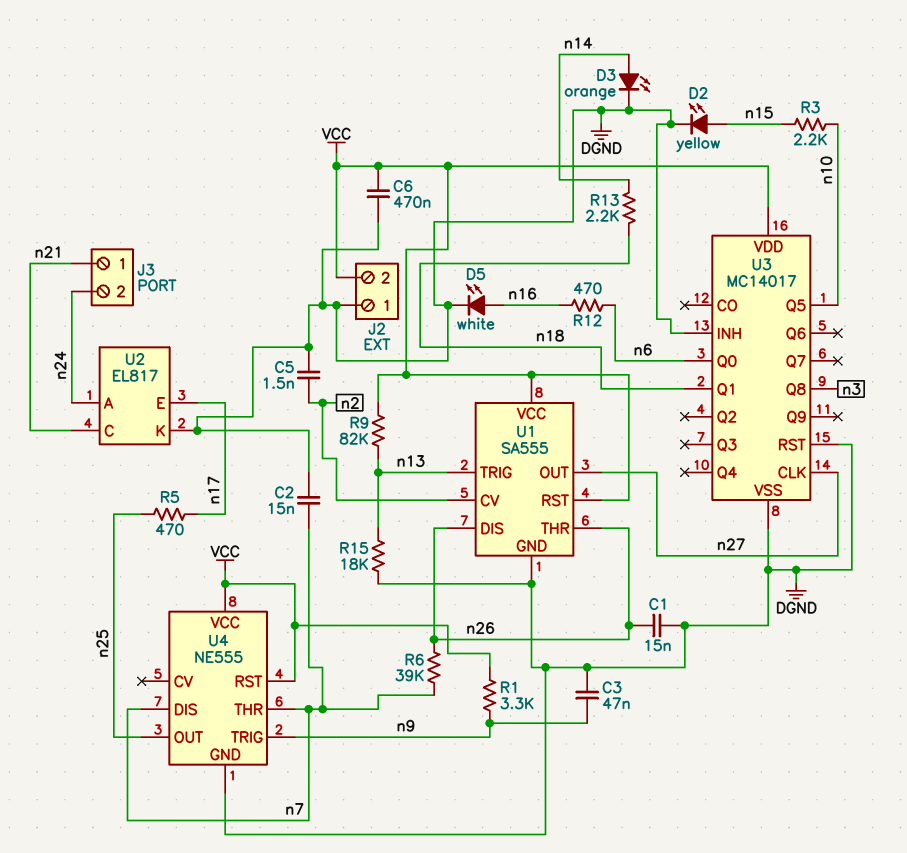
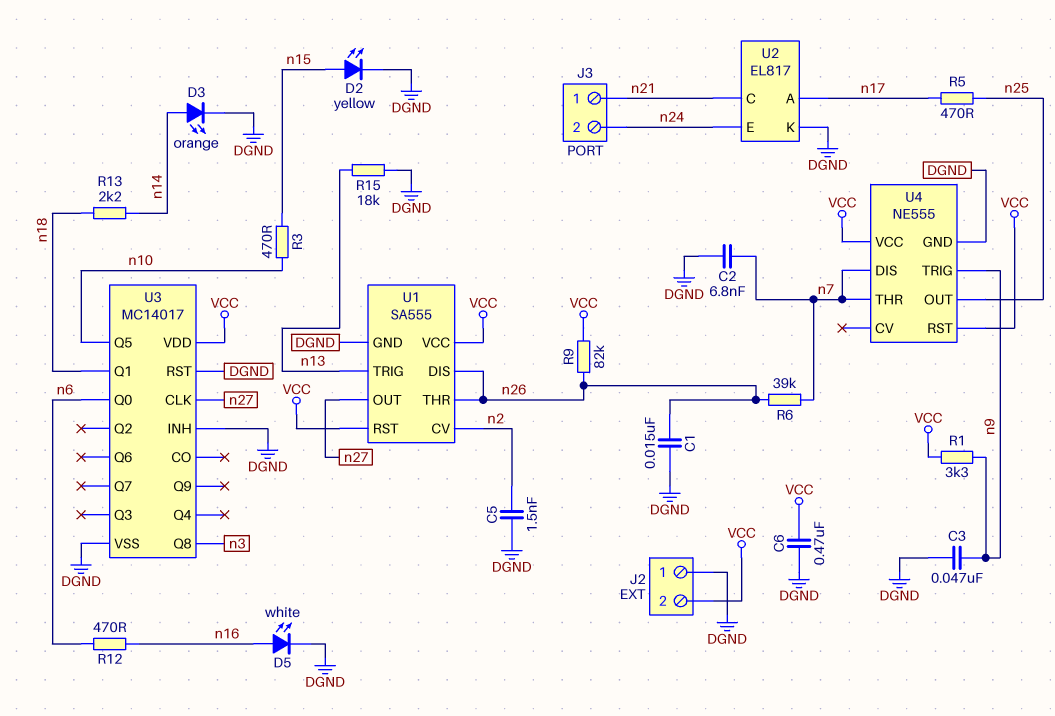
C2: 15nF (DGND, n7) -> 6.8nF (DGND, n7)
R3: 2.2k (n10, n15) -> 470 (n10, n15)
R9: 82k (VCC, n13) -> 82k (VCC, n26)
U2 pin A: n24 -> n17
U2 pin E: n17 -> n24

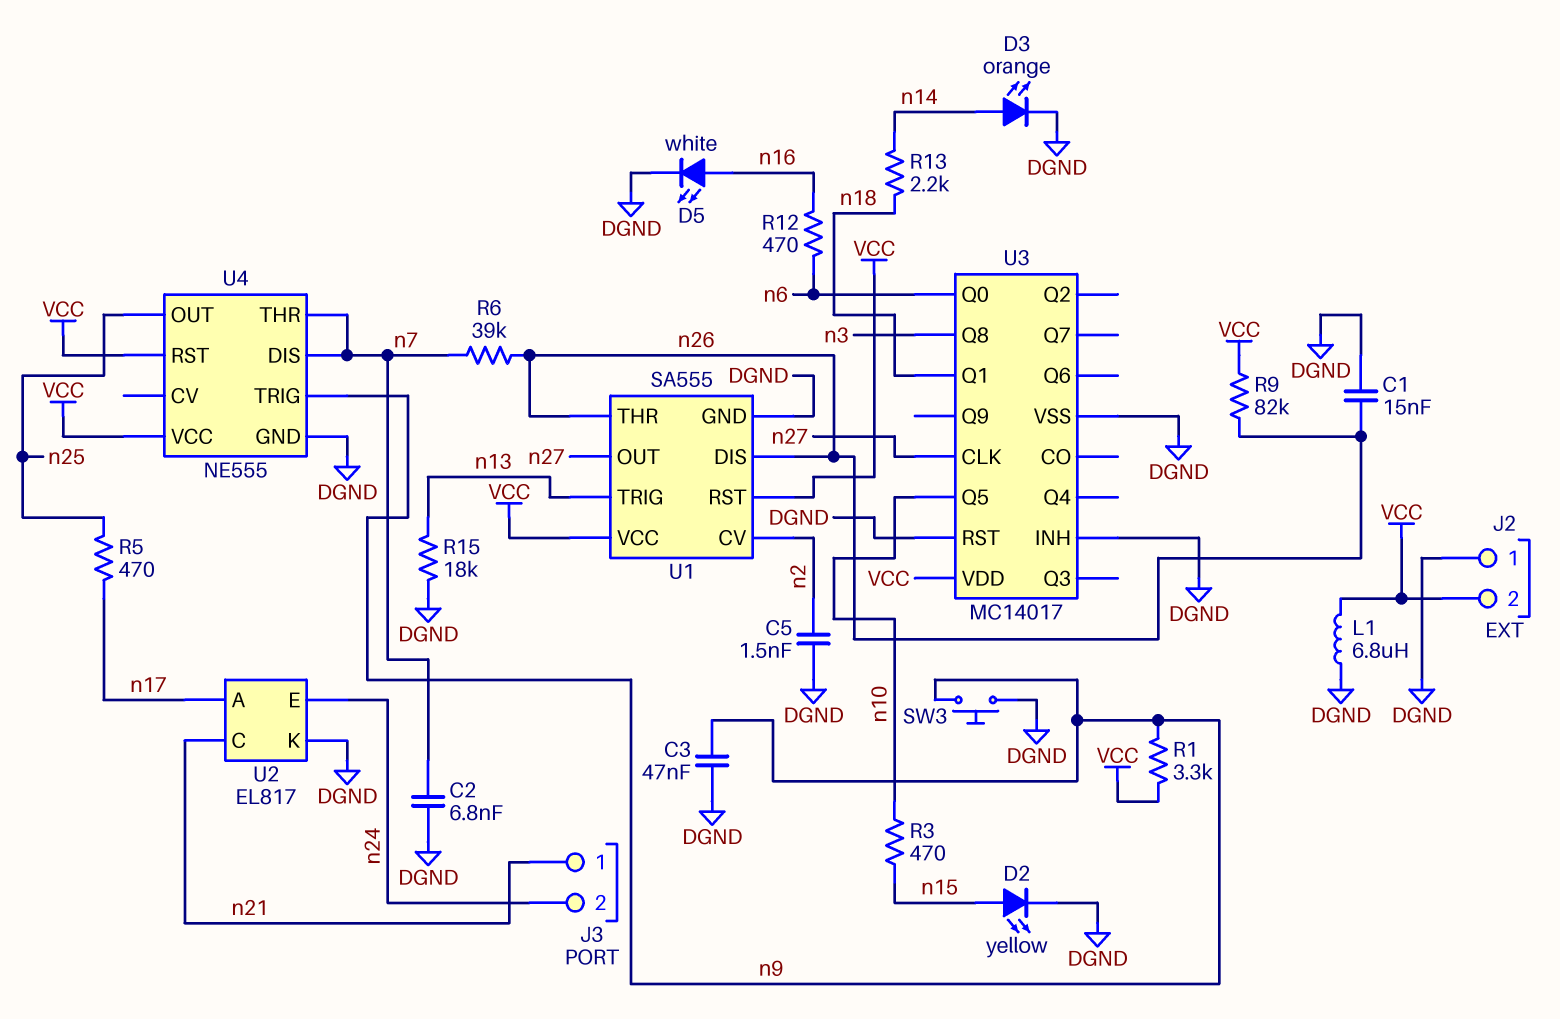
C6: 470nF (DGND, VCC) -> none
L1: none -> 6.8uH (DGND, VCC)
SW3: none -> button (DGND, n9)

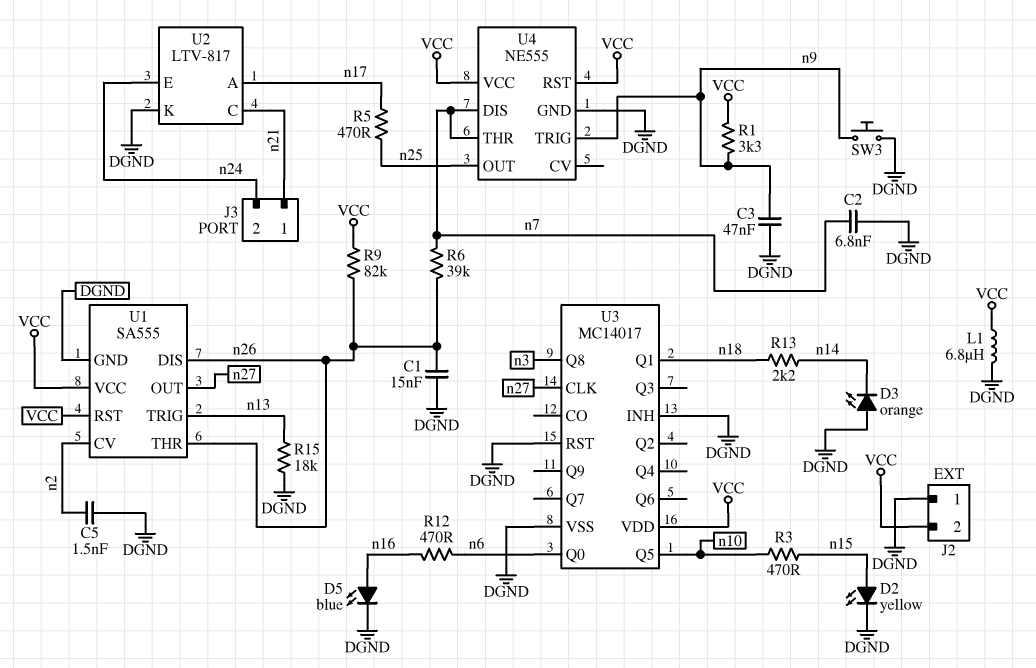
D3: LED orange (A n14, K DGND) -> LED orange (A DGND, K n14)
D5: LED white (A n16, K DGND) -> LED blue (A n16, K DGND)
U2: EL817 -> LTV-817

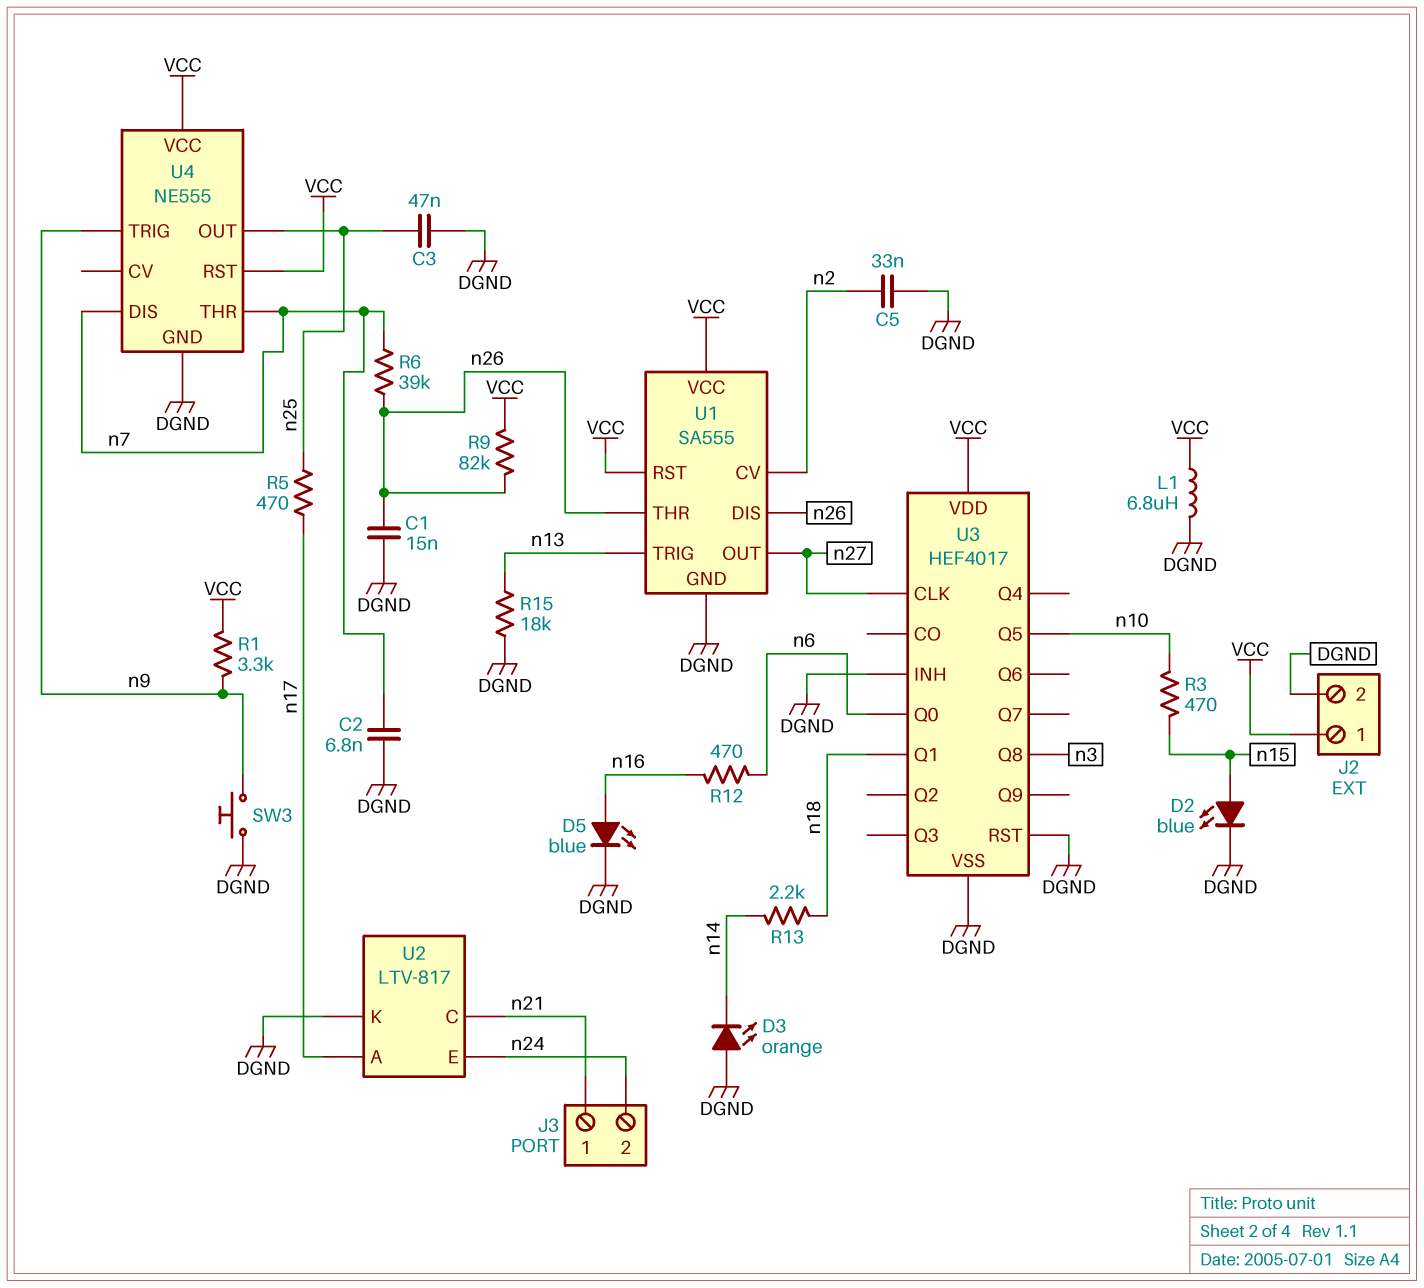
C3: 47nF (DGND, n9) -> 47nF (DGND, n25)
C5: 1.5nF (DGND, n2) -> 33nF (DGND, n2)
D2: LED yellow (A n15, K DGND) -> LED blue (A n15, K DGND)
J2 pin 1: DGND -> VCC
J2 pin 2: VCC -> DGND
U3: MC14017 -> HEF4017

